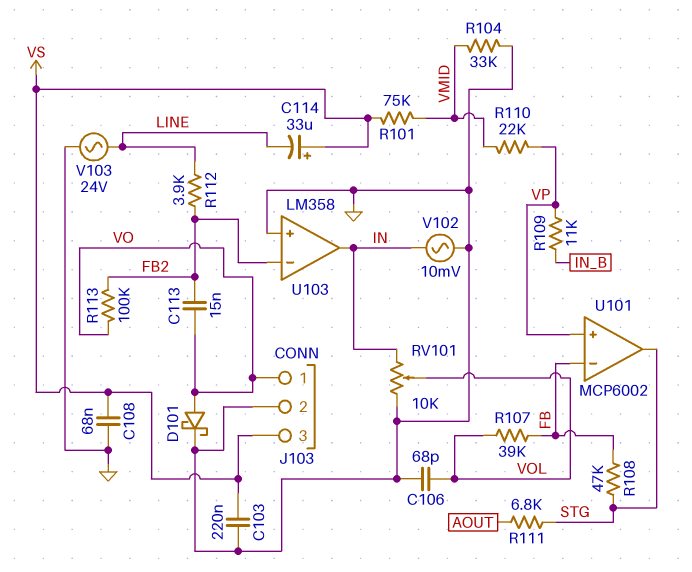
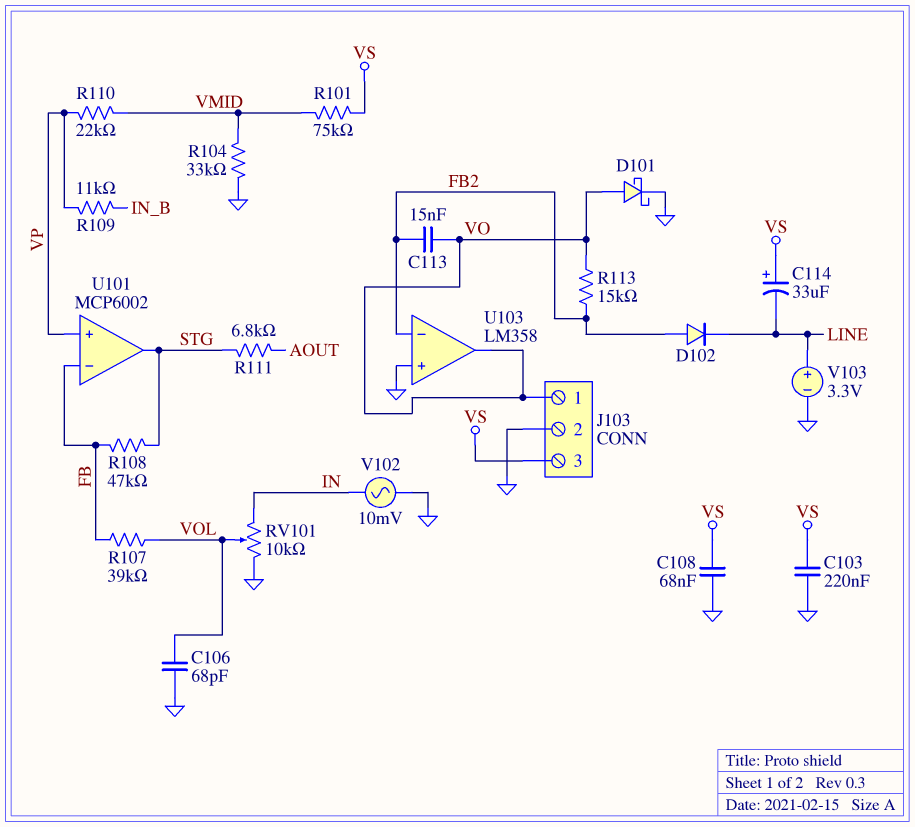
D102: none -> diode (A FB2, K LINE)
R112: 3.9k (FB2, LINE) -> none
R113: 100k (FB2, VO) -> 15k (FB2, VO)
U103 pin out: IN -> VO
V103: AC 24V (GND, LINE) -> 3.3V (plus LINE, minus GND)

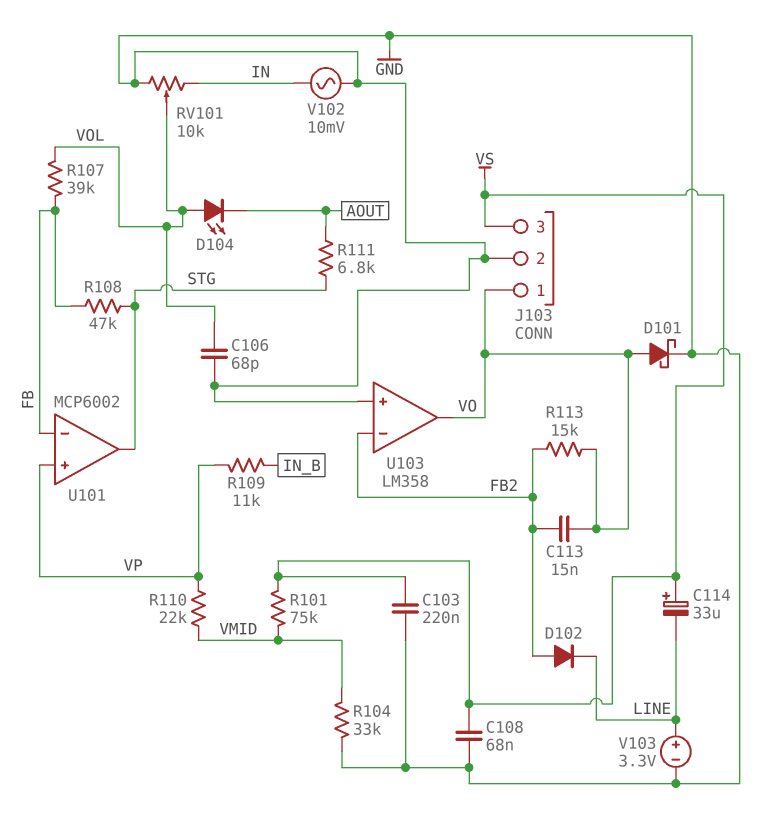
D104: none -> LED (A VOL, K AOUT)

